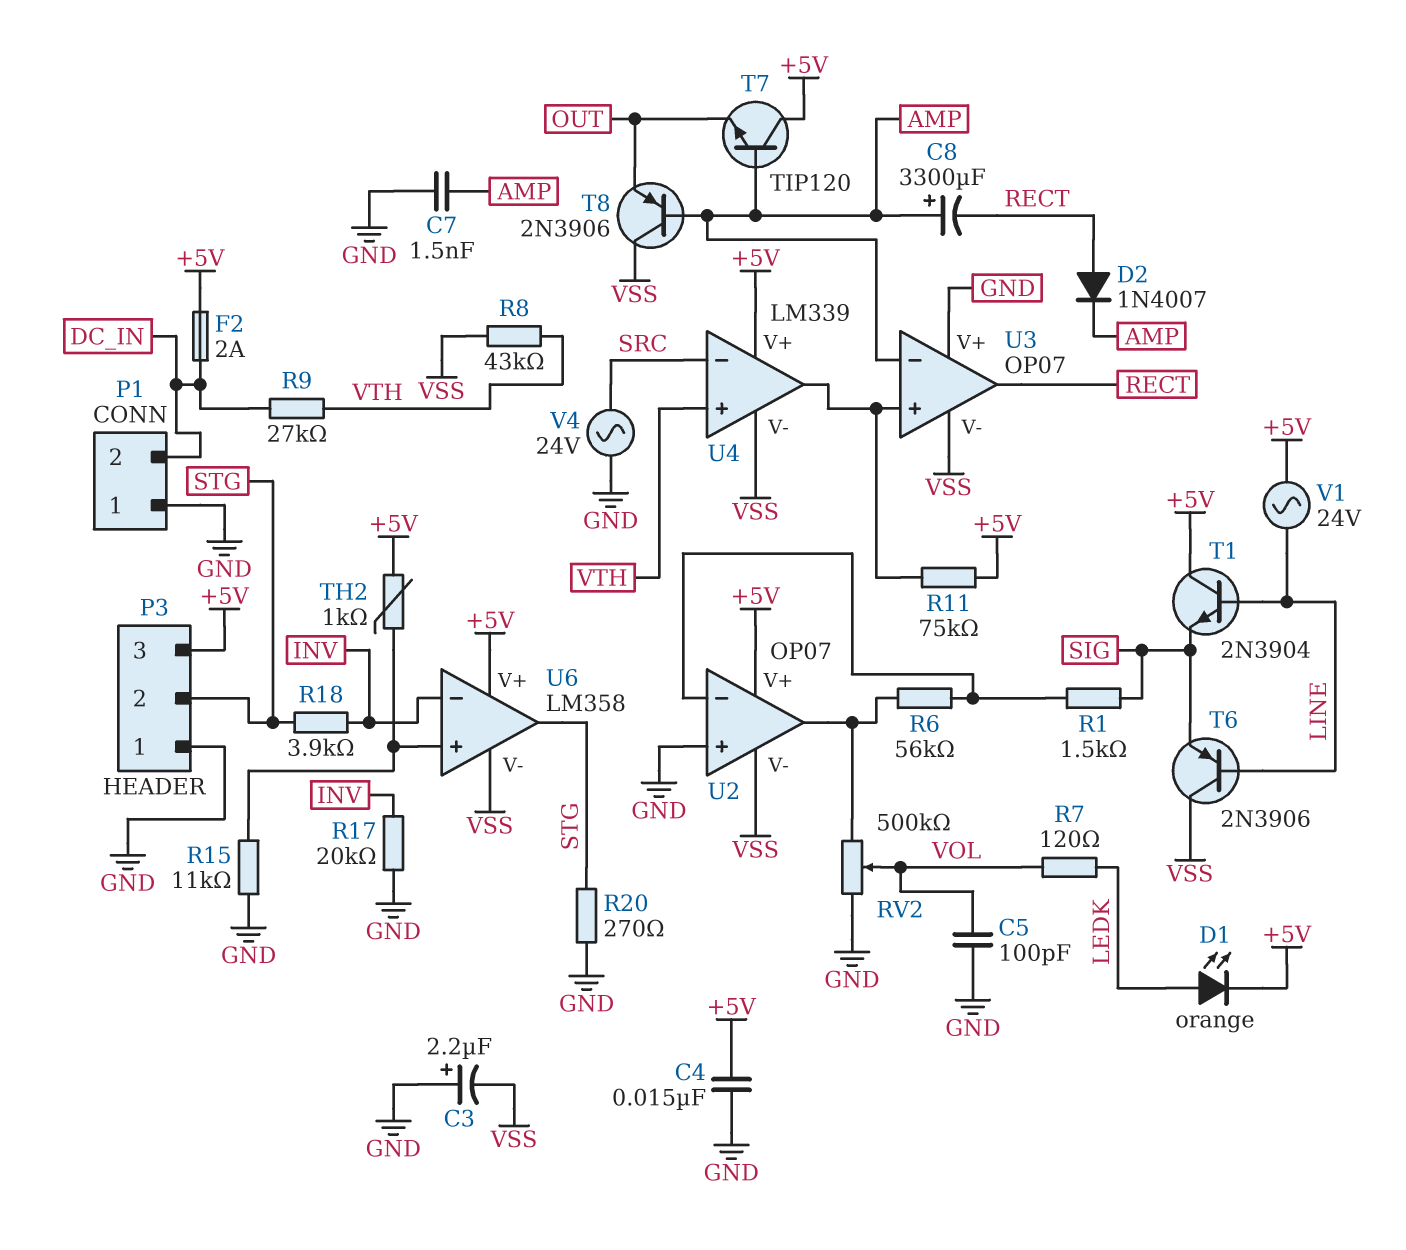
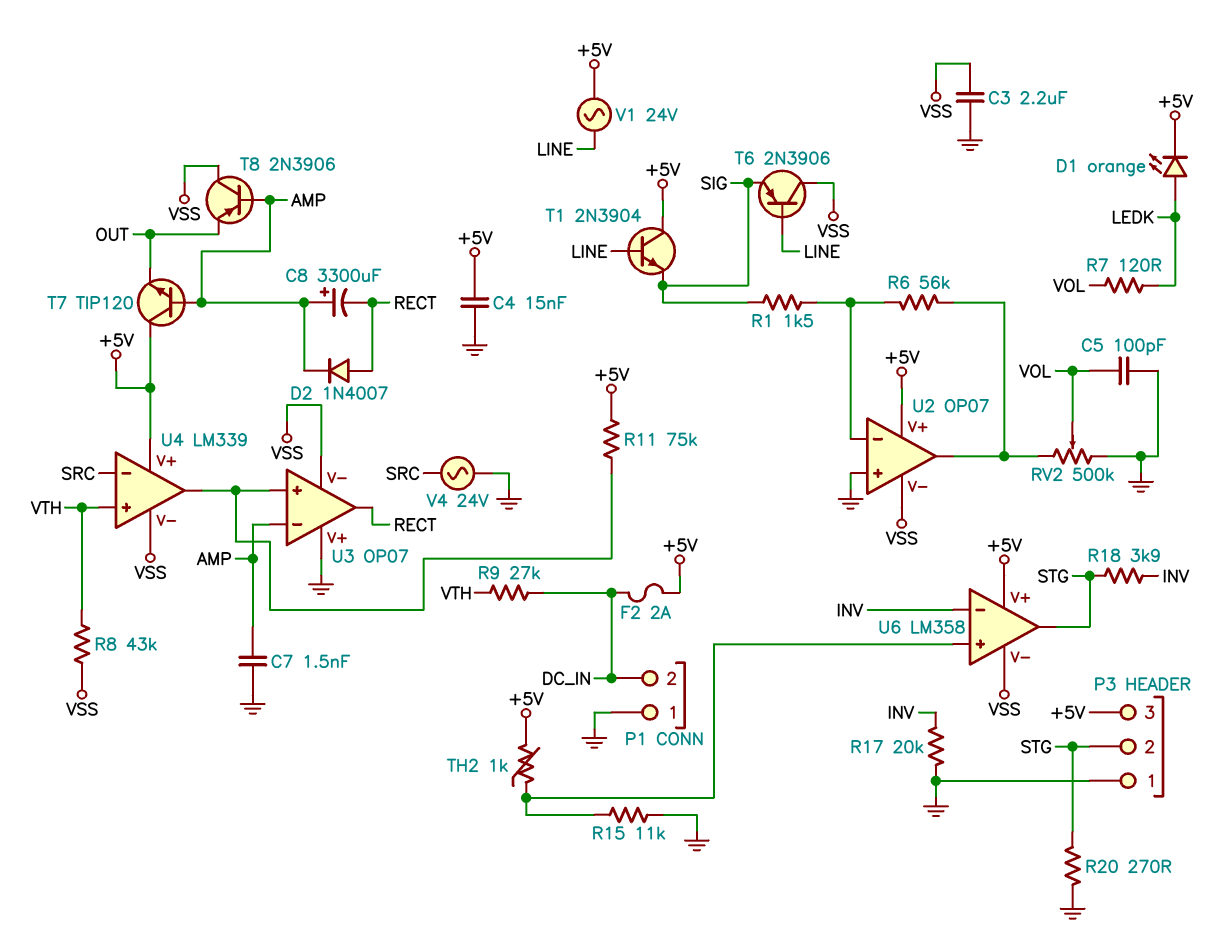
C3: 2.2uF (plus GND, minus VSS) -> 2.2uF (GND, VSS)

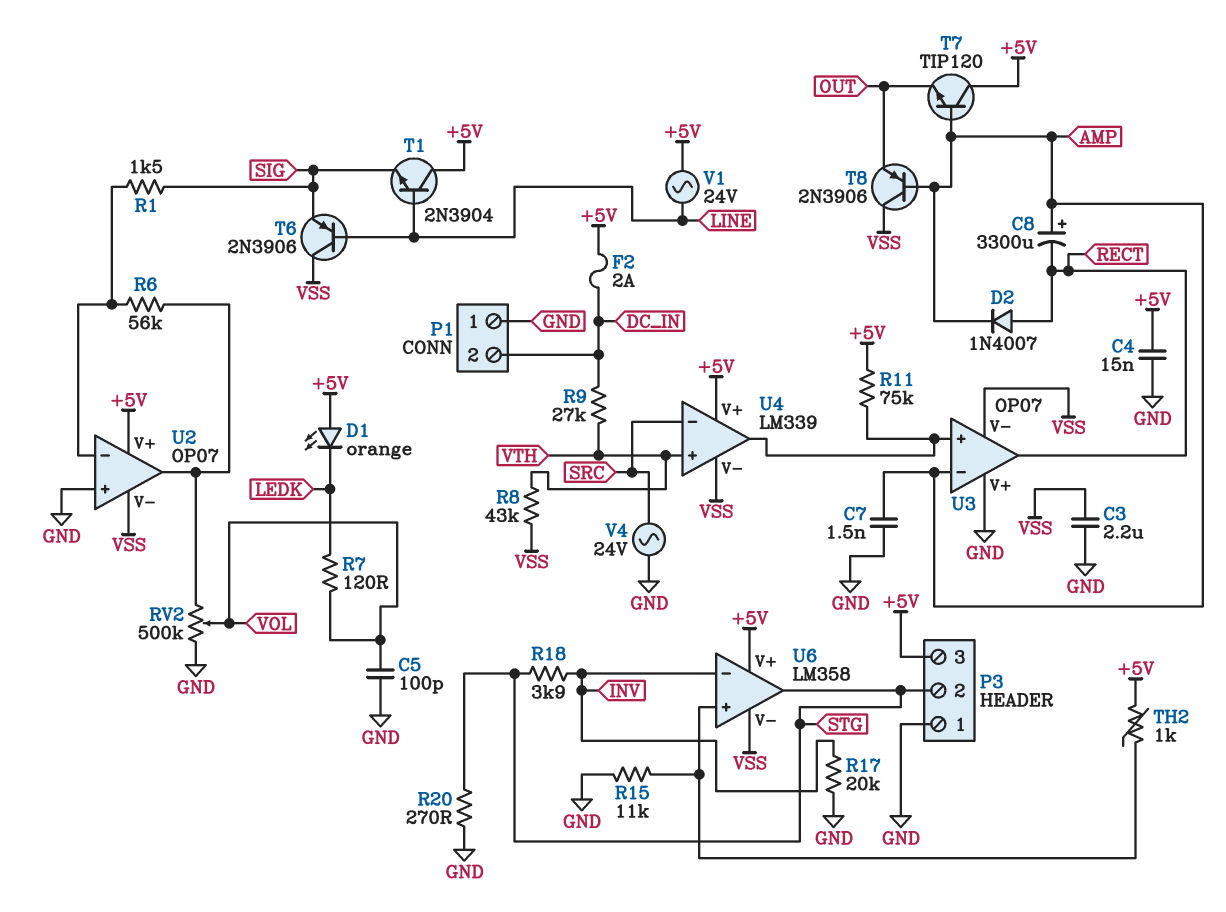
D1: LED orange (A LEDK, K +5V) -> LED orange (A +5V, K LEDK)

